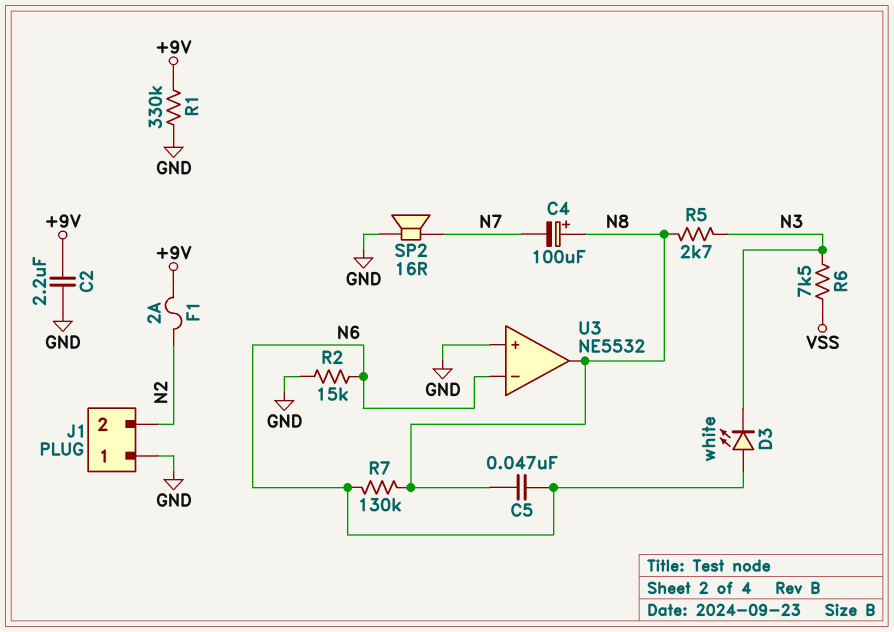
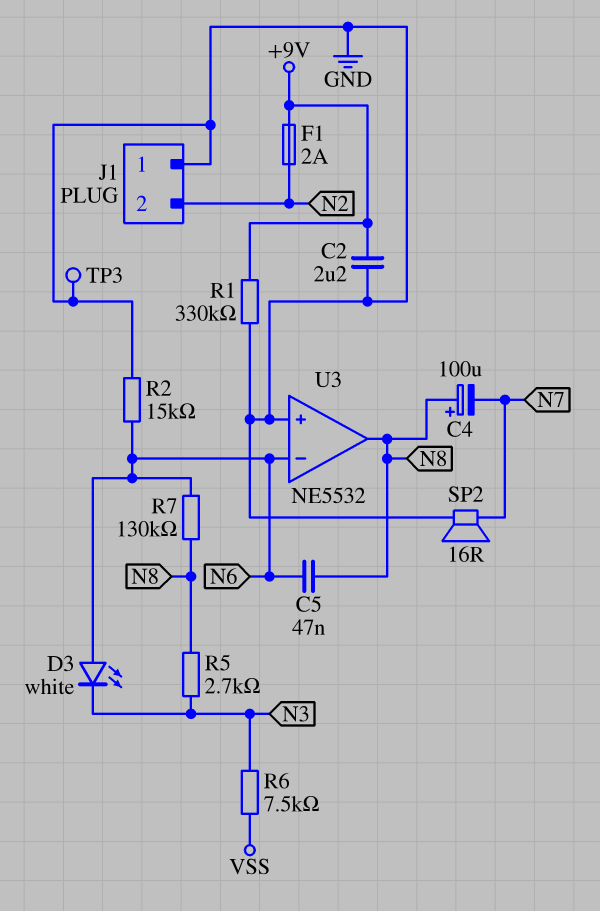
TP3: none -> test point (GND)

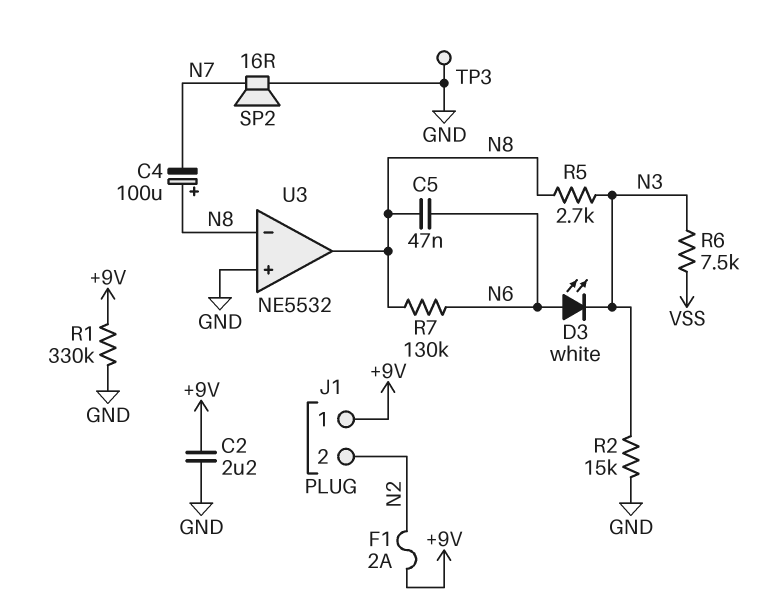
J1 pin 1: GND -> +9V
R2: 15k (GND, N6) -> 15k (GND, N3)
U3 pin in-: N6 -> N8

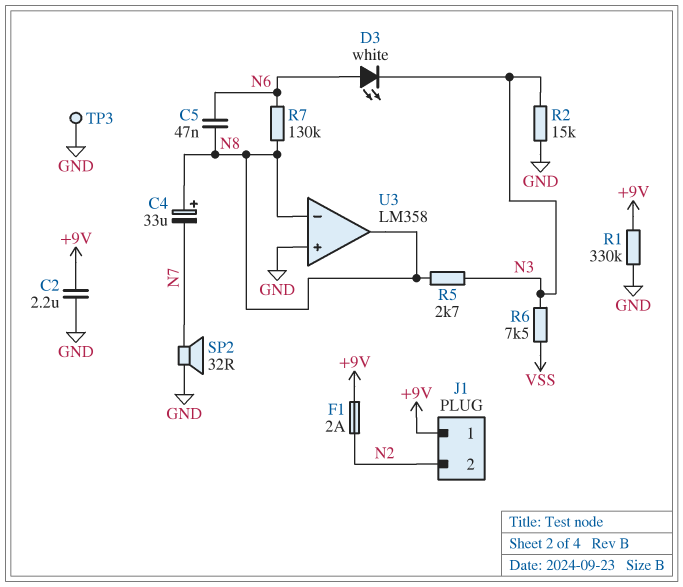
C4: 100uF (plus N8, minus N7) -> 33uF (plus N8, minus N7)
SP2: speaker 16R (GND, N7) -> speaker 32R (GND, N7)
U3: NE5532 -> LM358

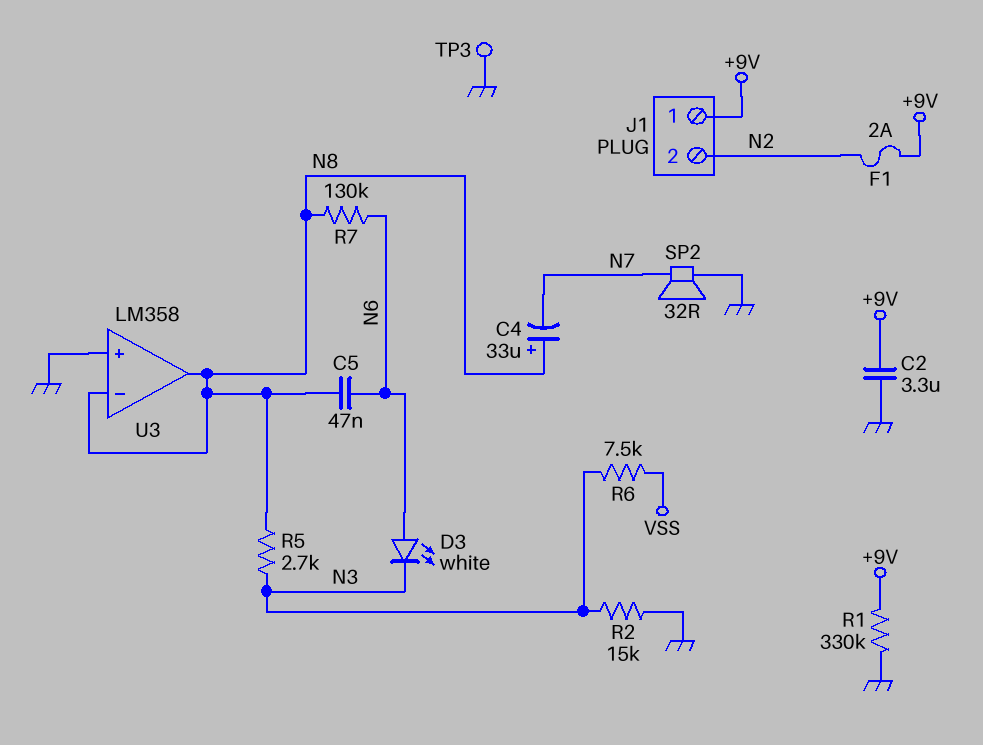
C2: 2.2uF (+9V, GND) -> 3.3uF (+9V, GND)

